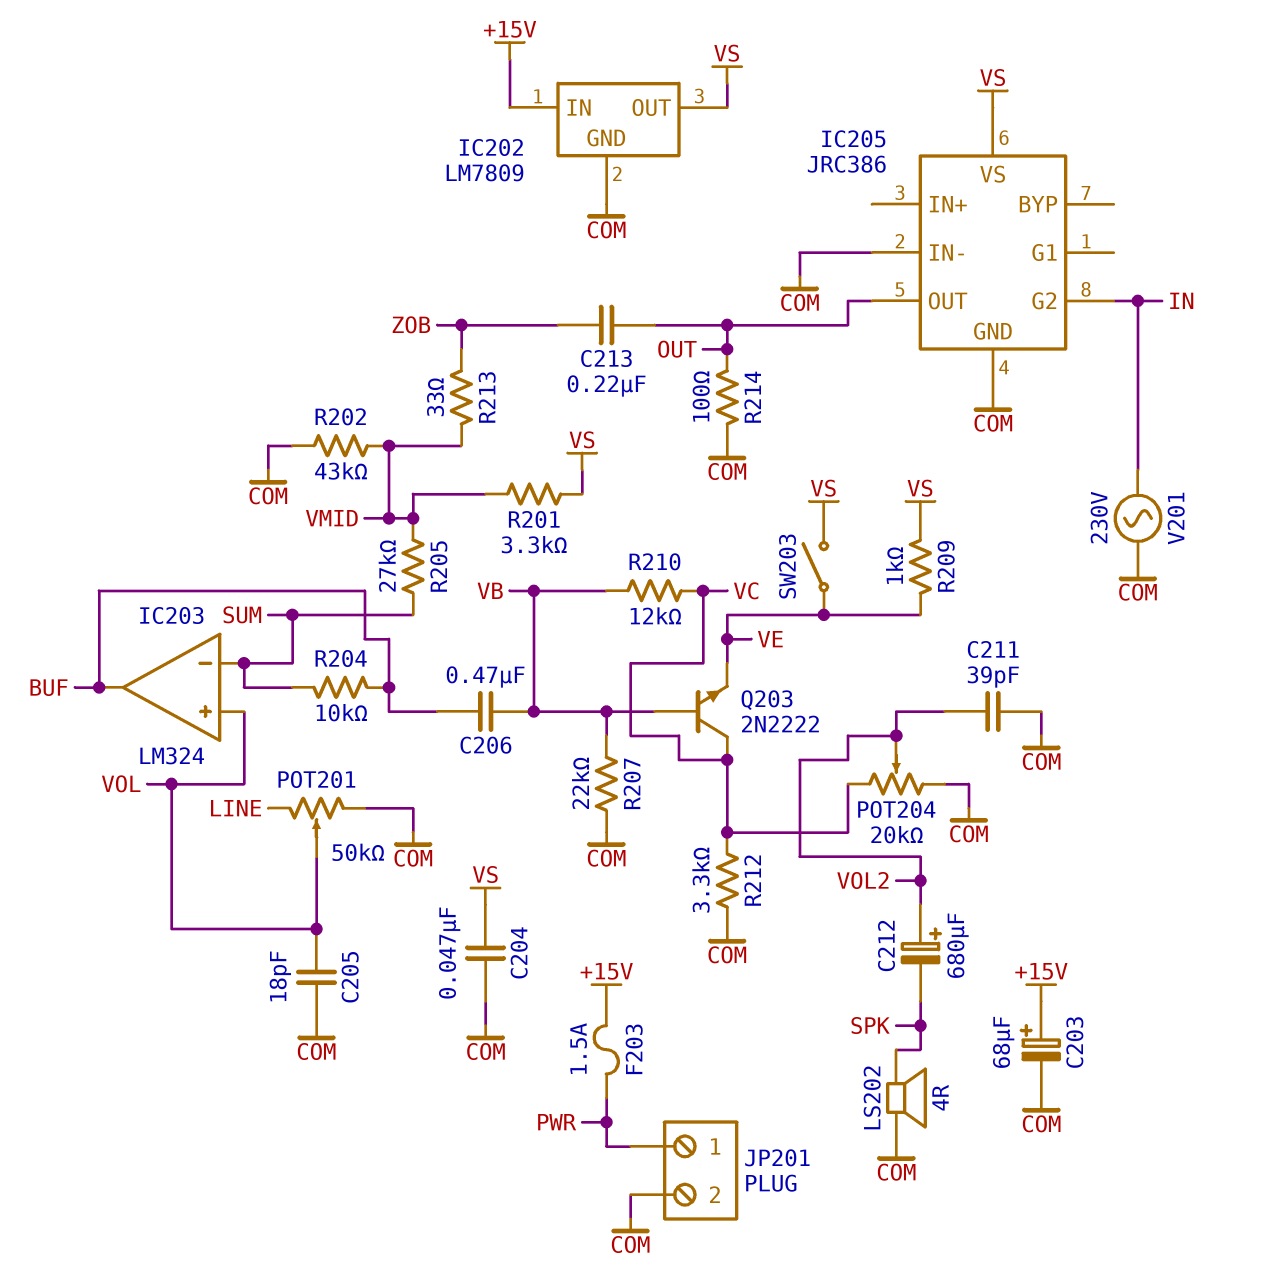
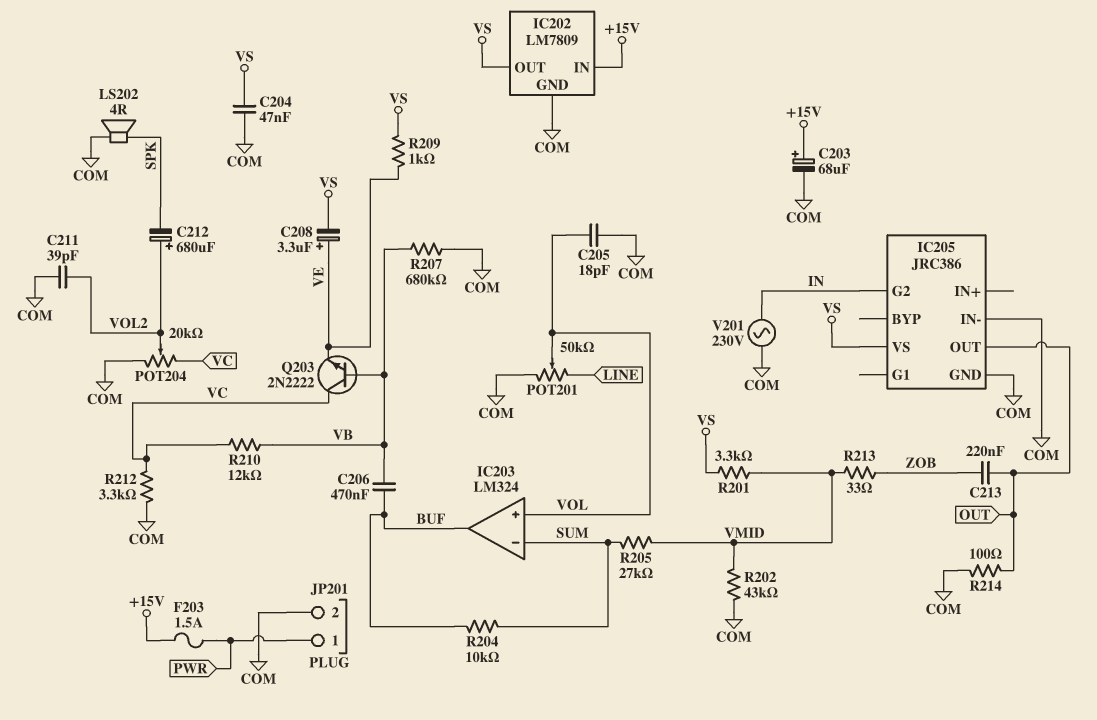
C208: none -> 3.3uF (plus VE, minus VS)
R207: 22k (COM, VB) -> 680k (COM, VB)
SW203: switch (VE, VS) -> none

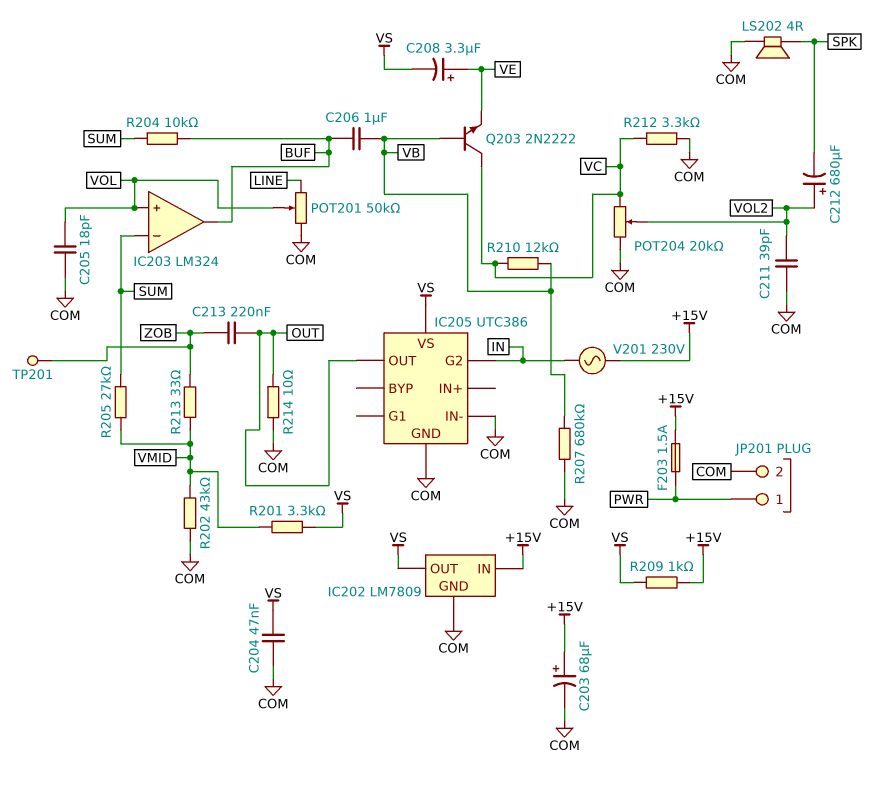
C206: 470nF (BUF, VB) -> 1uF (BUF, VB)
IC205: JRC386 -> UTC386
R209: 1k (VE, VS) -> 1k (+15V, VS)
R214: 100 (COM, OUT) -> 10 (COM, OUT)
TP201: none -> test point (ZOB)
V201: AC 230V (COM, IN) -> AC 230V (+15V, IN)

